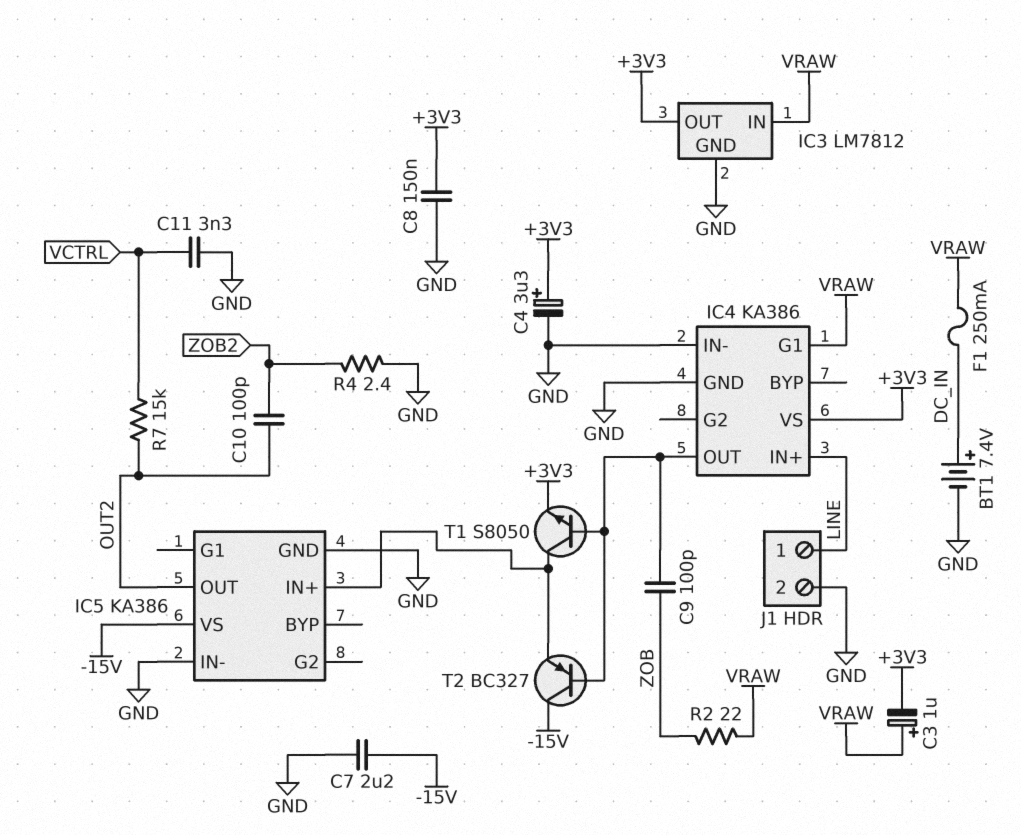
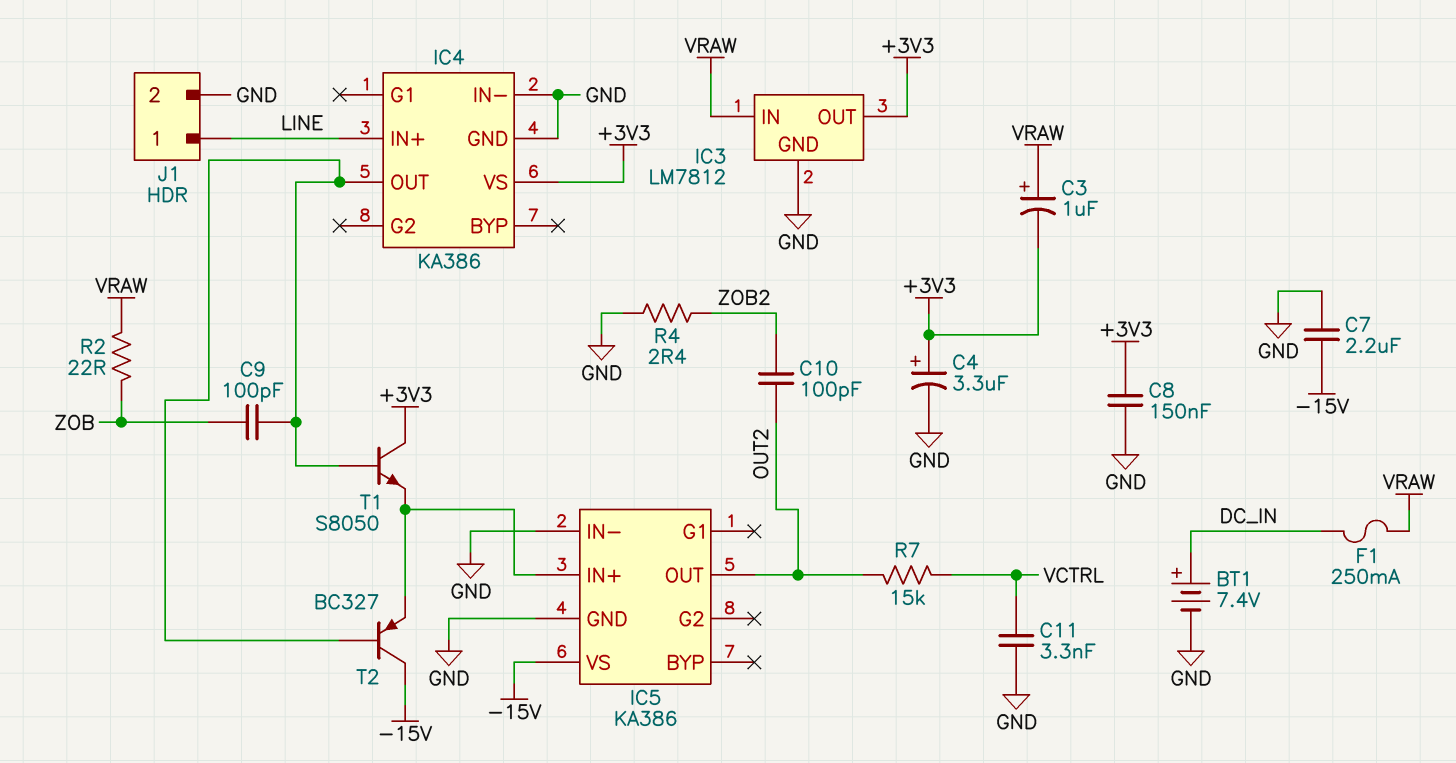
IC4 pin G1: VRAW -> none
T1: NPN S8050 (B IC4/OUT, C IC5/IN+, E +3V3) -> NPN S8050 (B IC4/OUT, C +3V3, E IC5/IN+)

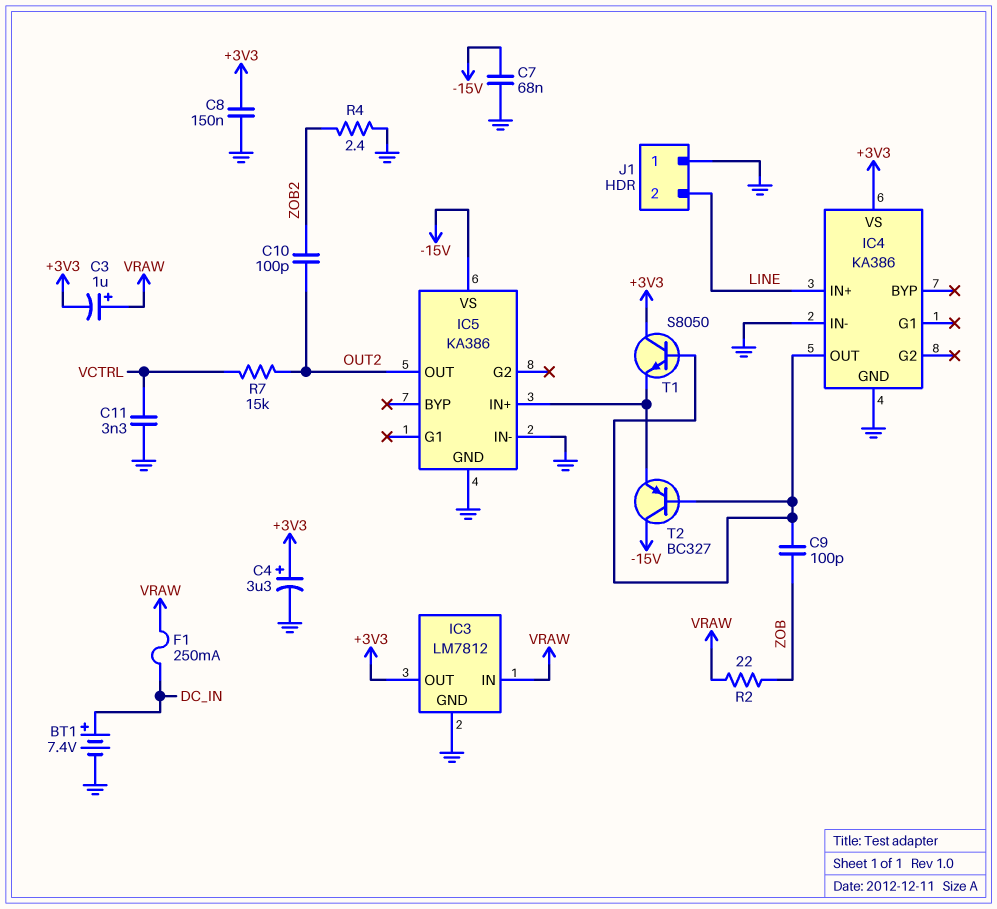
C7: 2.2uF (-15V, GND) -> 68nF (-15V, GND)
J1 pin 1: LINE -> GND
J1 pin 2: GND -> LINE

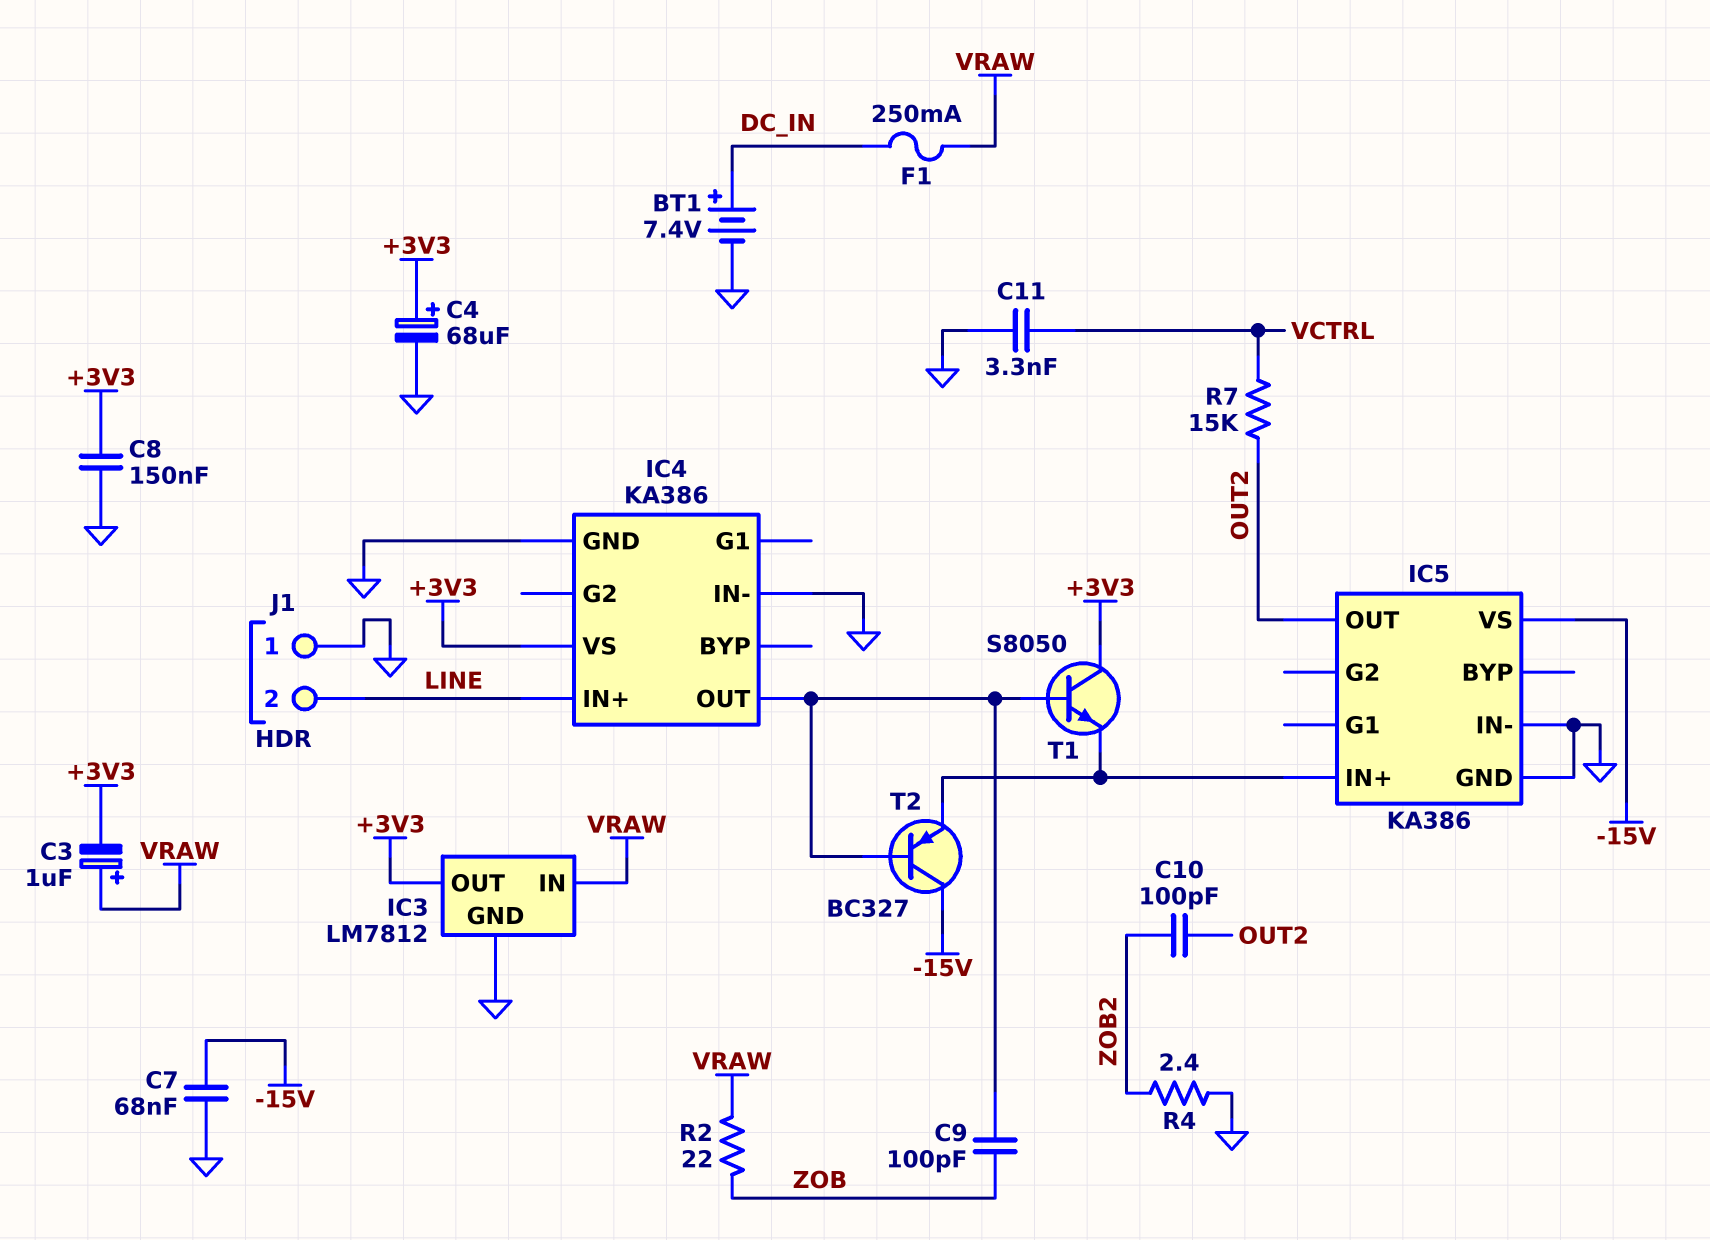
C4: 3.3uF (plus +3V3, minus GND) -> 68uF (plus +3V3, minus GND)

